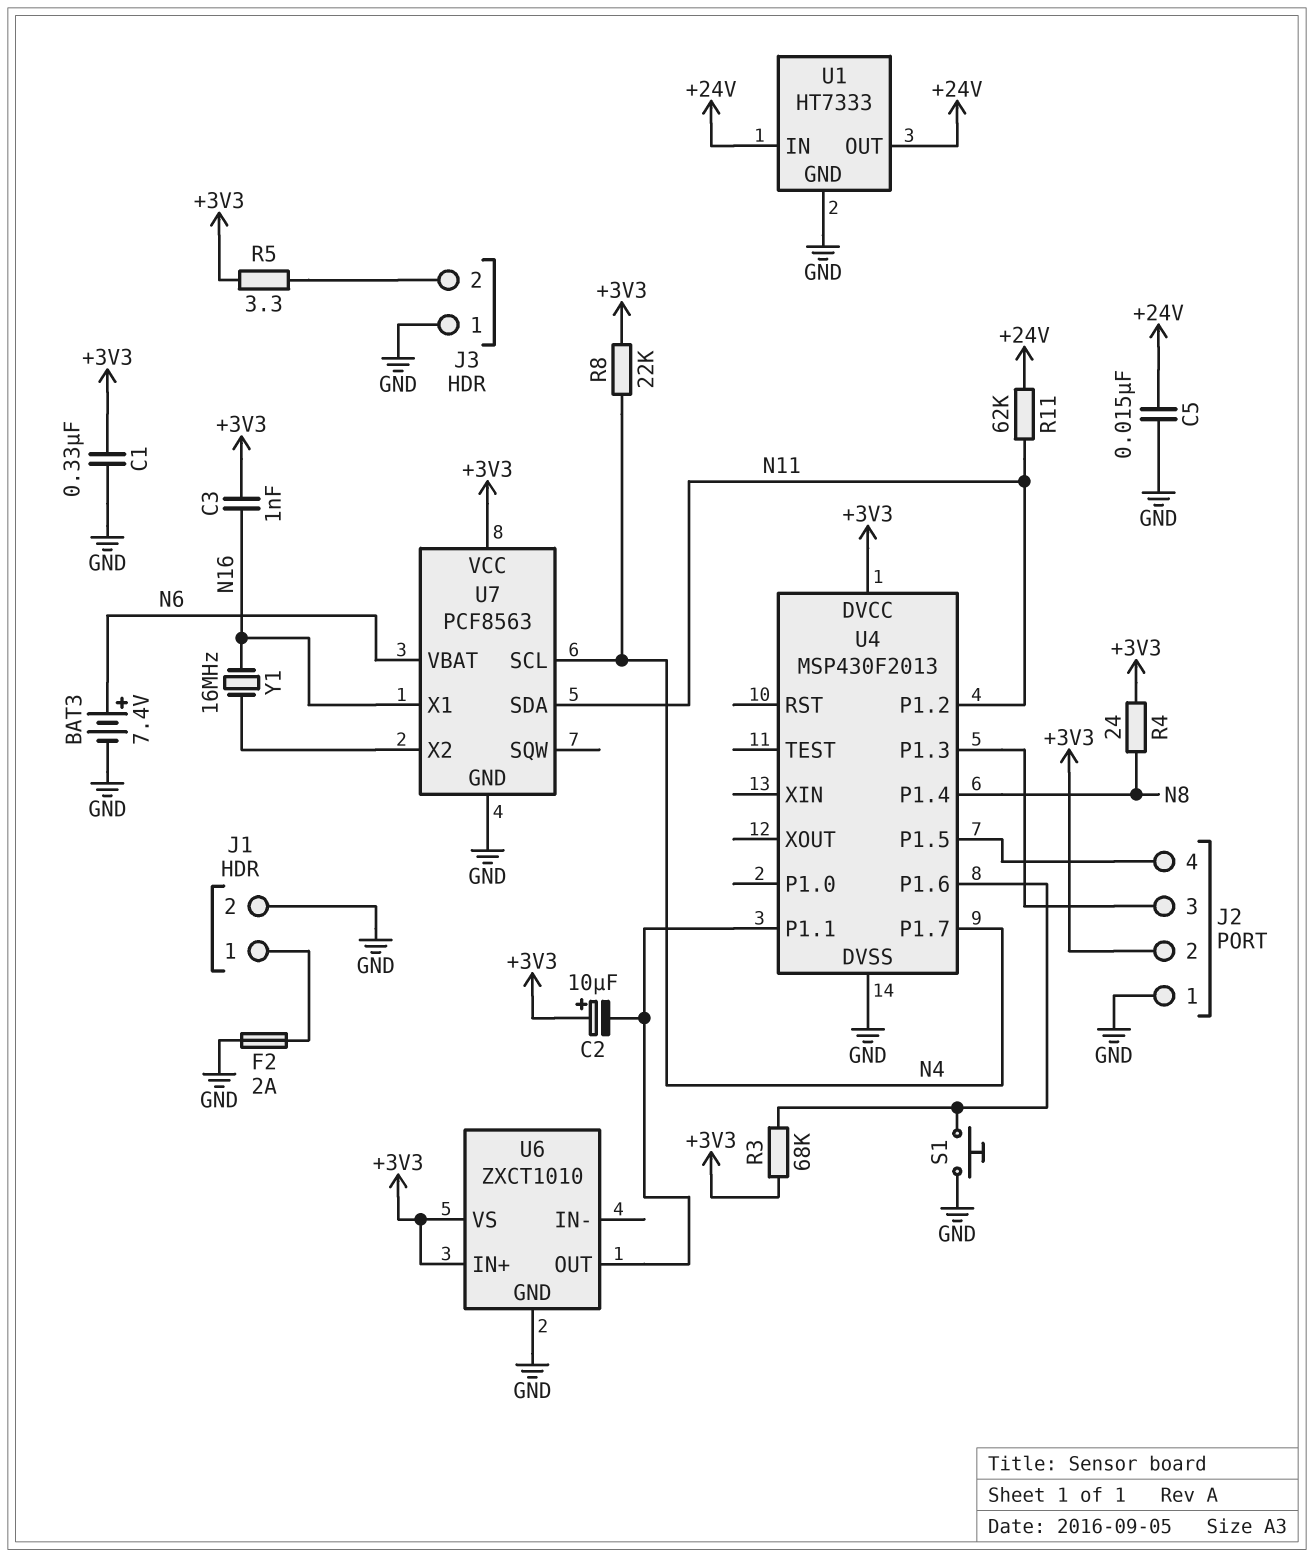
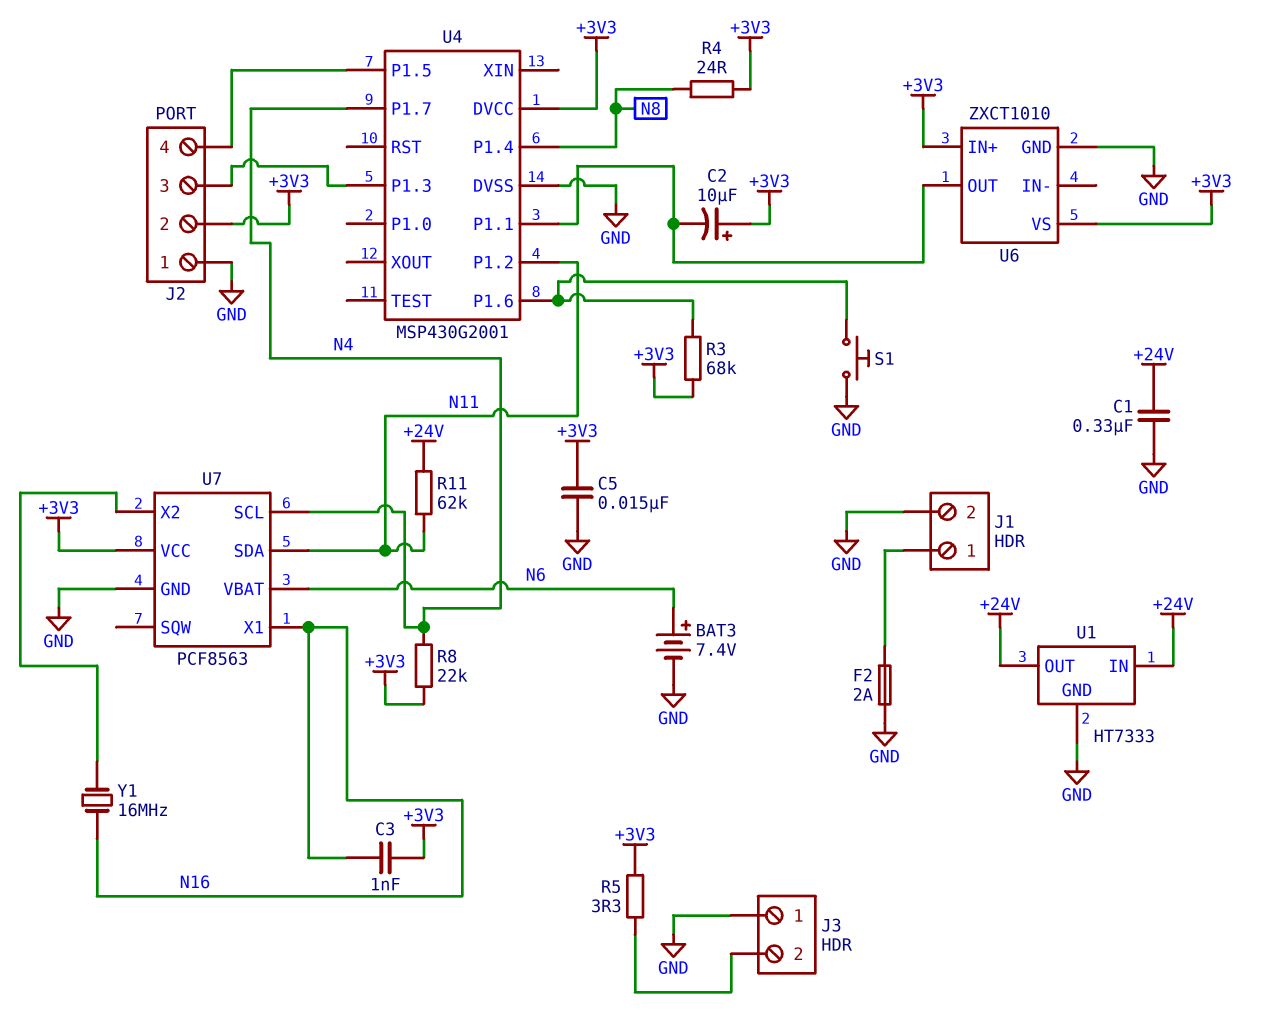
C1: 330nF (+3V3, GND) -> 330nF (+24V, GND)
C5: 15nF (+24V, GND) -> 15nF (+3V3, GND)
U4: MSP430F2013 -> MSP430G2001

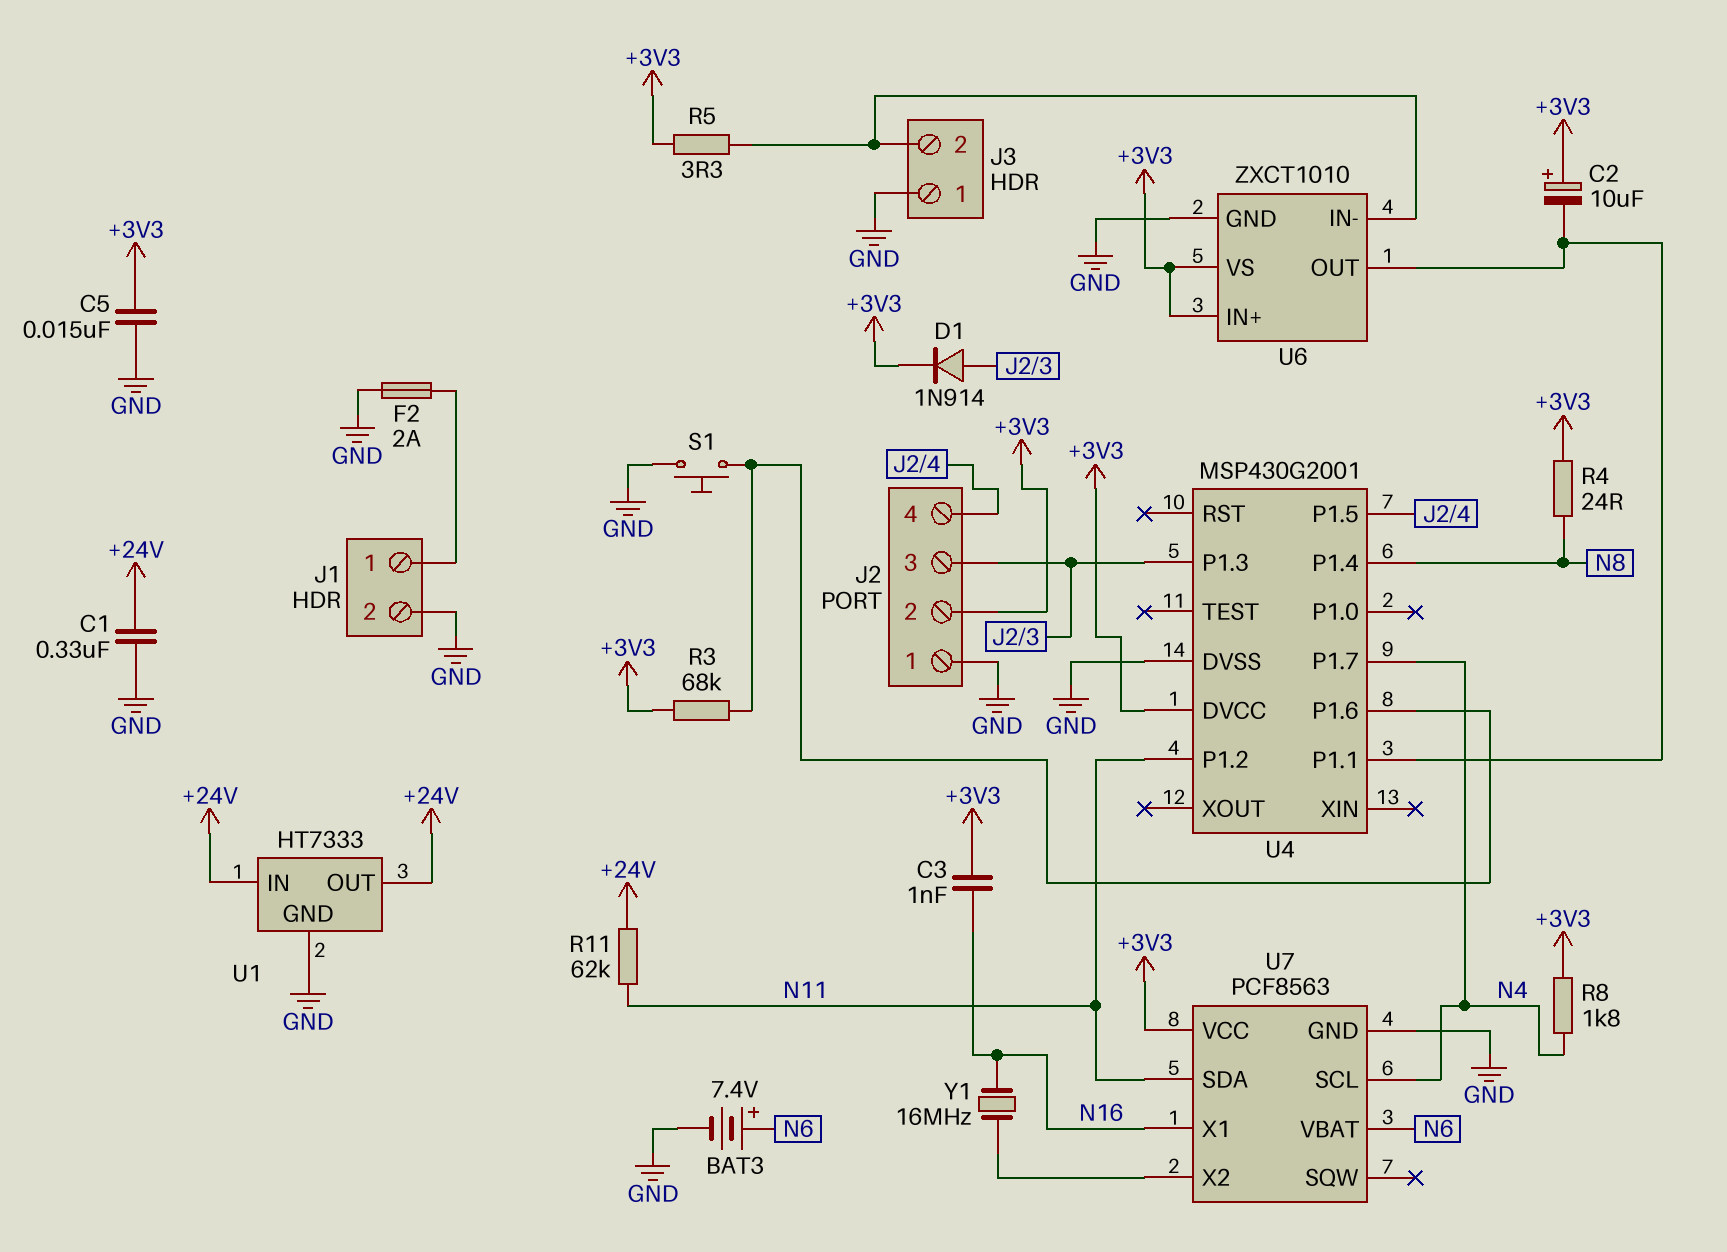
D1: none -> diode 1N914 (A J2/3, K +3V3)
R8: 22k (+3V3, N4) -> 1.8k (+3V3, N4)
U6 pin IN-: none -> J3/2

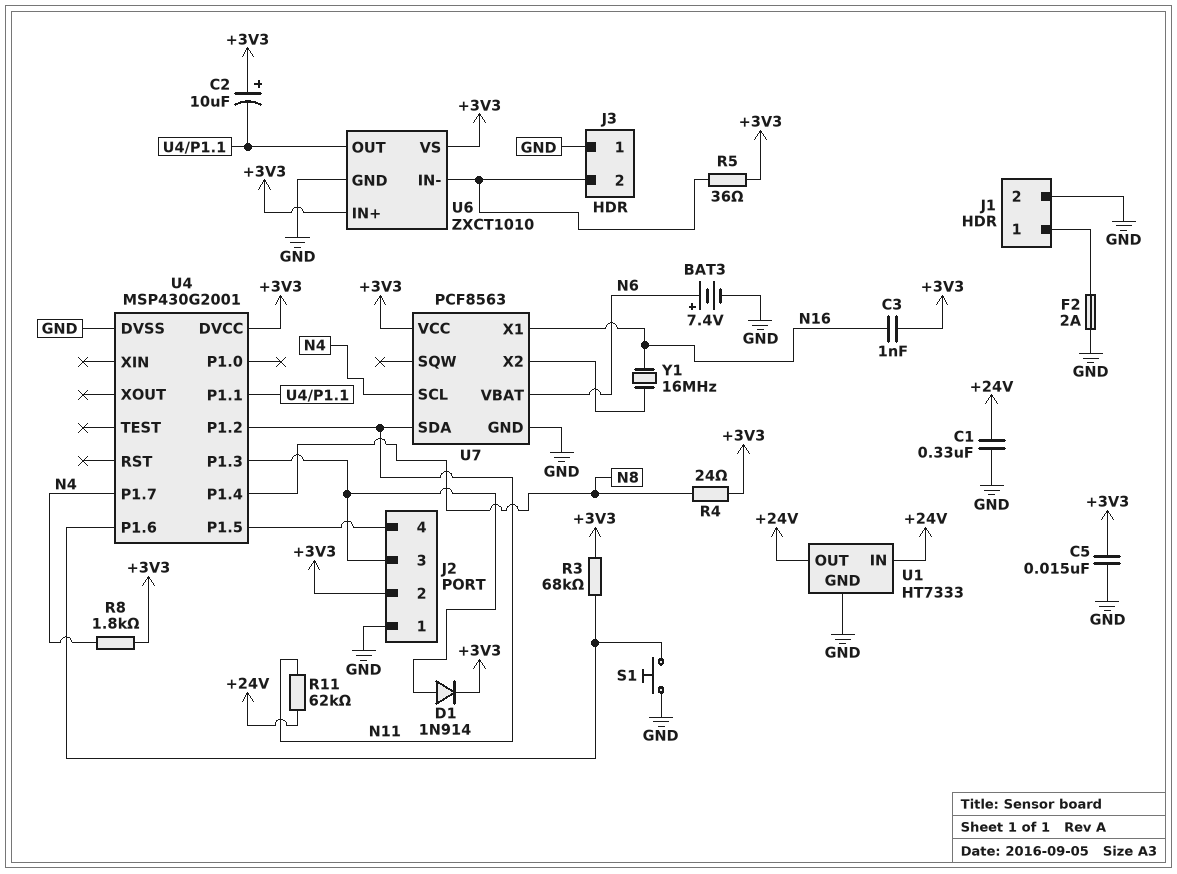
R5: 3.3 (+3V3, J3/2) -> 36 (+3V3, J3/2)

